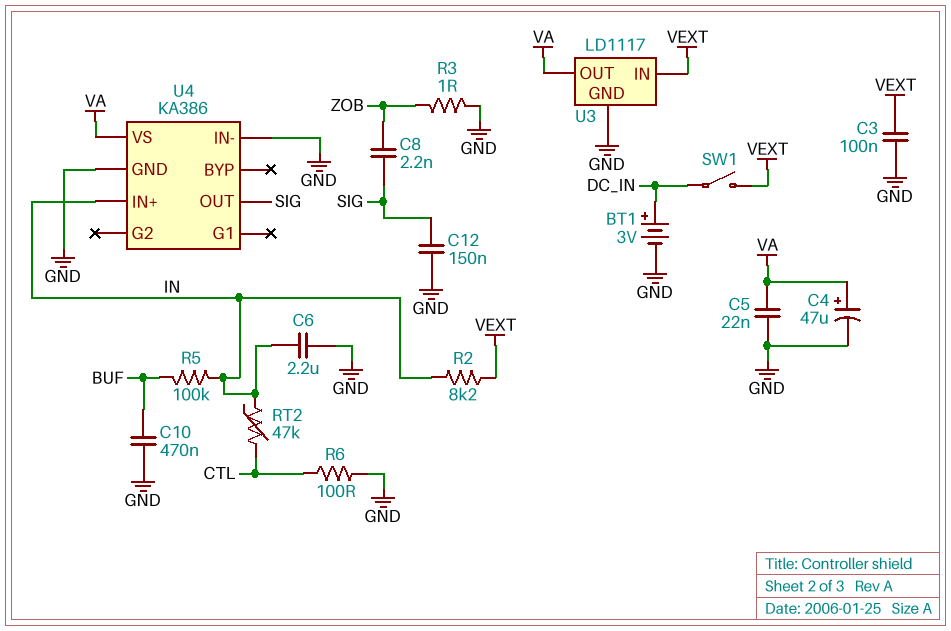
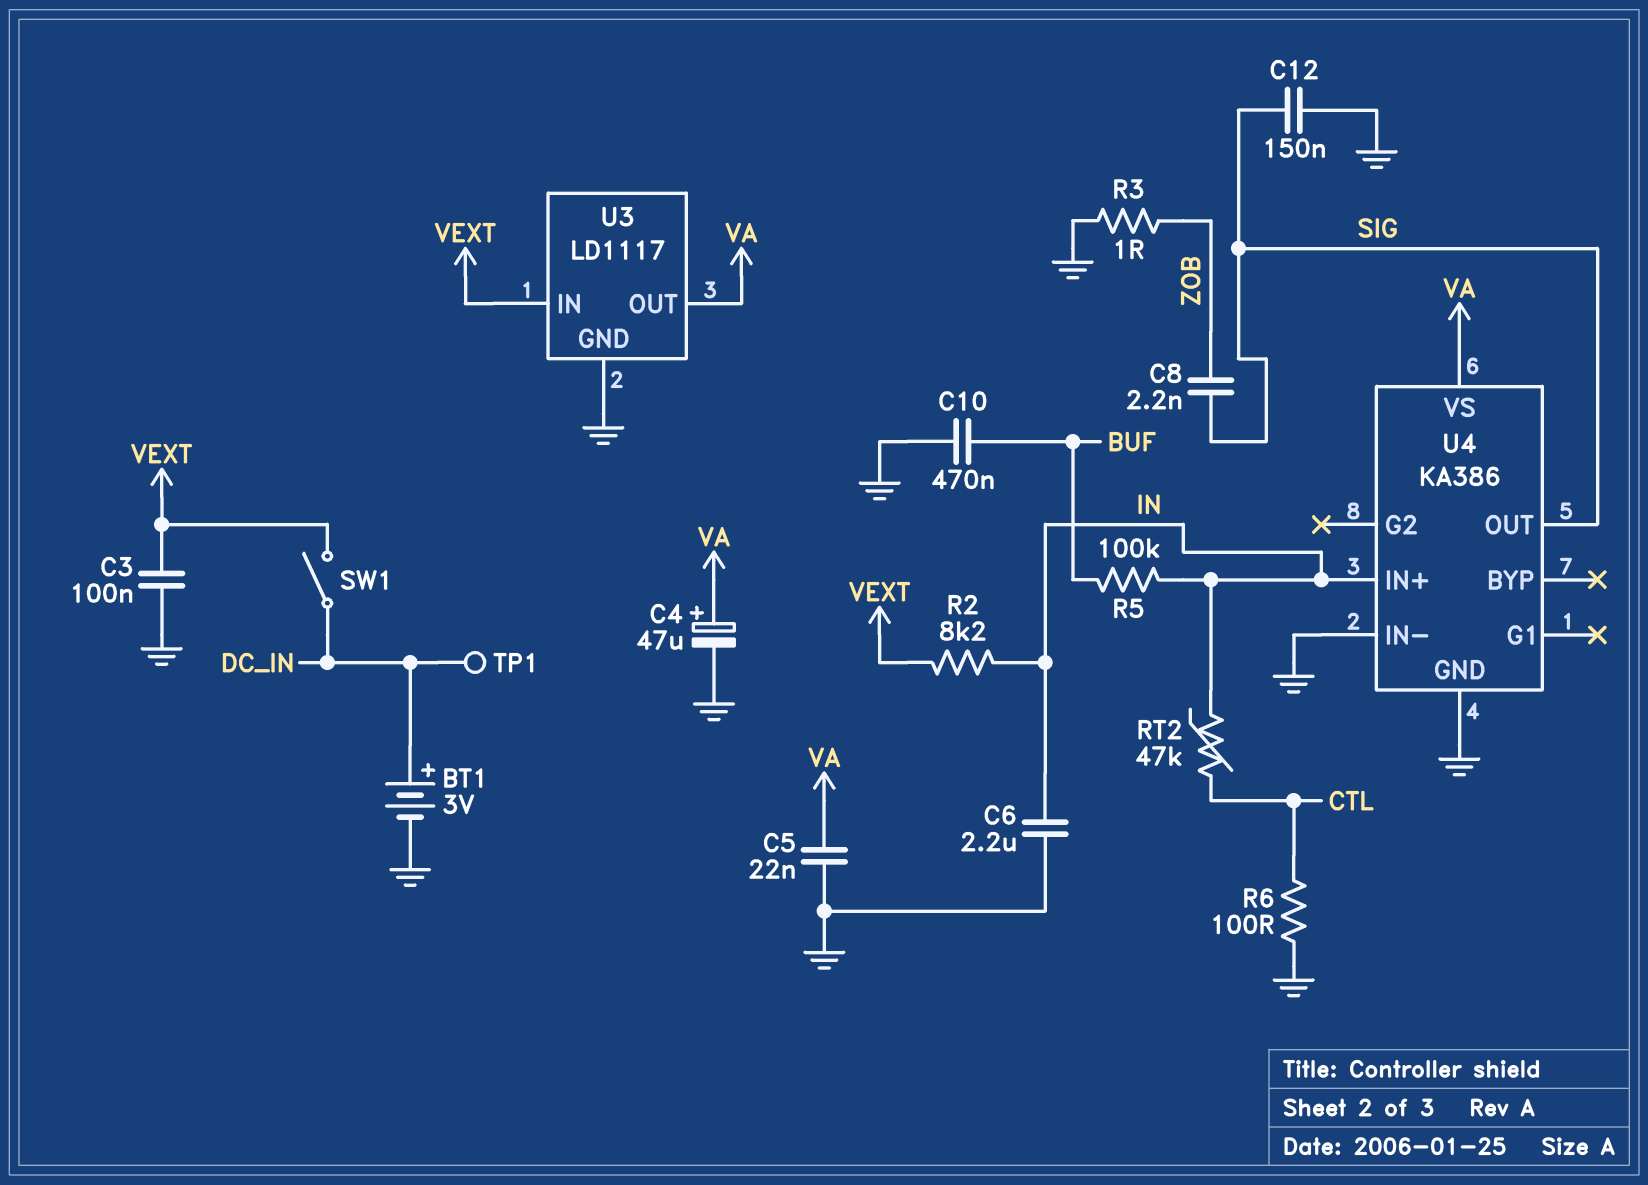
TP1: none -> test point (DC_IN)

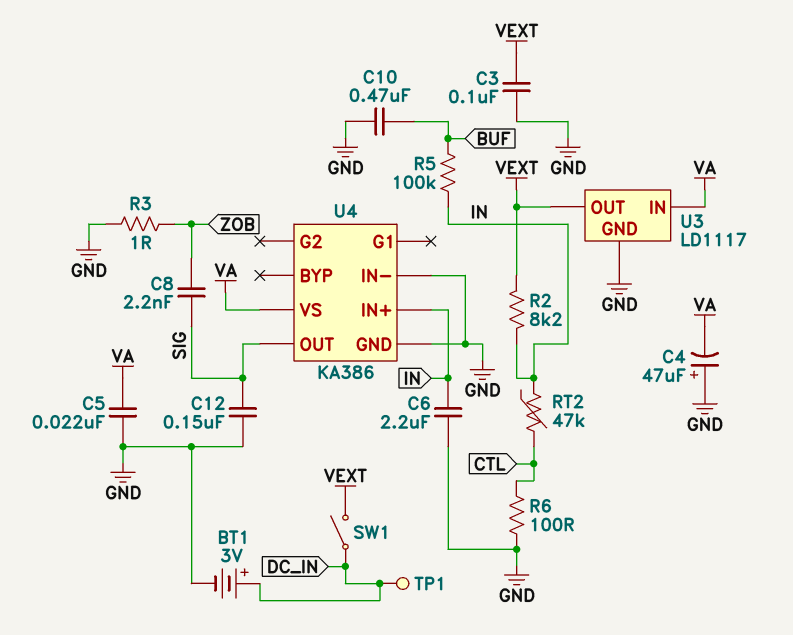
C4: 47uF (plus VA, minus GND) -> 47uF (plus GND, minus VA)
U3 pin IN: VEXT -> VA
U3 pin OUT: VA -> VEXT

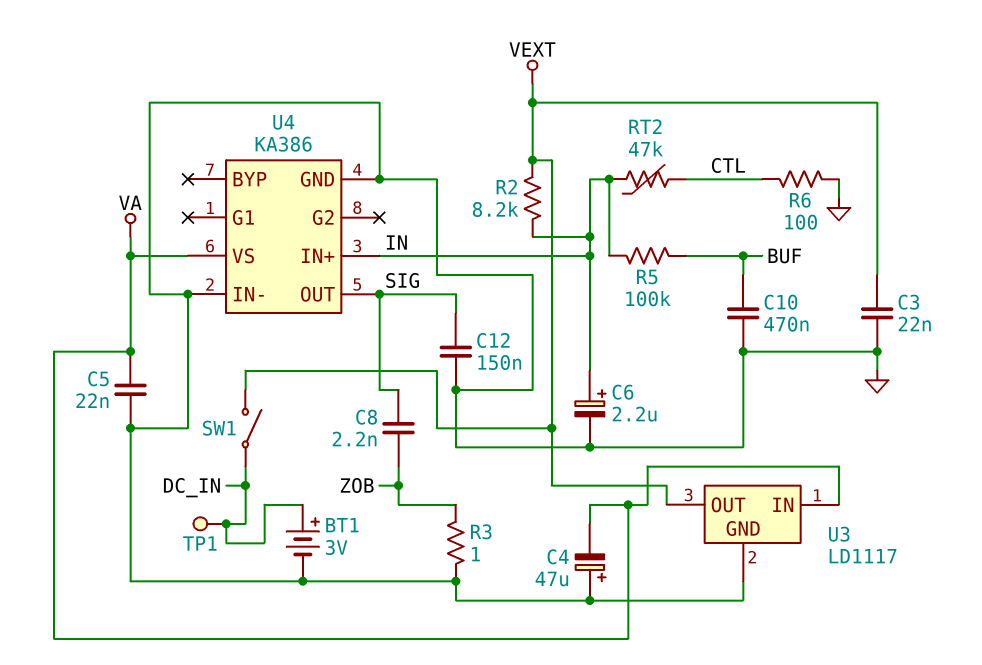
C3: 100nF (GND, VEXT) -> 22nF (GND, VEXT)
C6: 2.2uF (GND, IN) -> 2.2uF (plus IN, minus GND)

